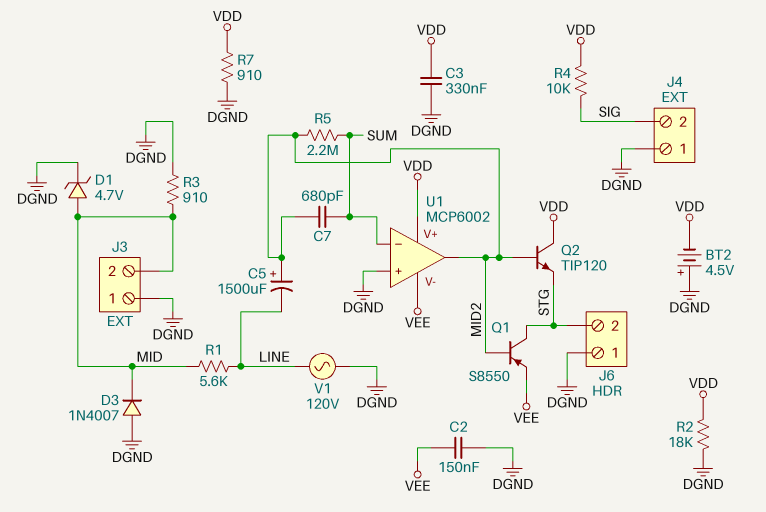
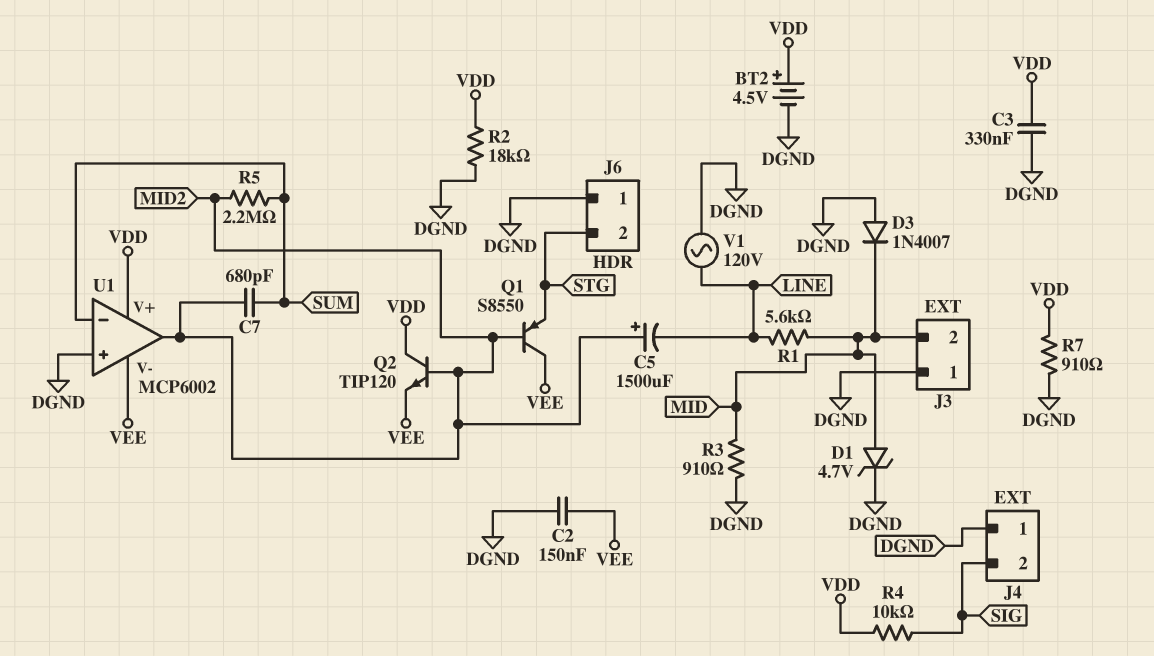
BT2: 4.5V (plus DGND, minus VDD) -> 4.5V (plus VDD, minus DGND)
Q1: PNP S8550 (B MID2, C STG, E VEE) -> PNP S8550 (B MID2, C VEE, E STG)
Q2: NPN TIP120 (B MID2, C VDD, E STG) -> NPN TIP120 (B MID2, C VDD, E VEE)

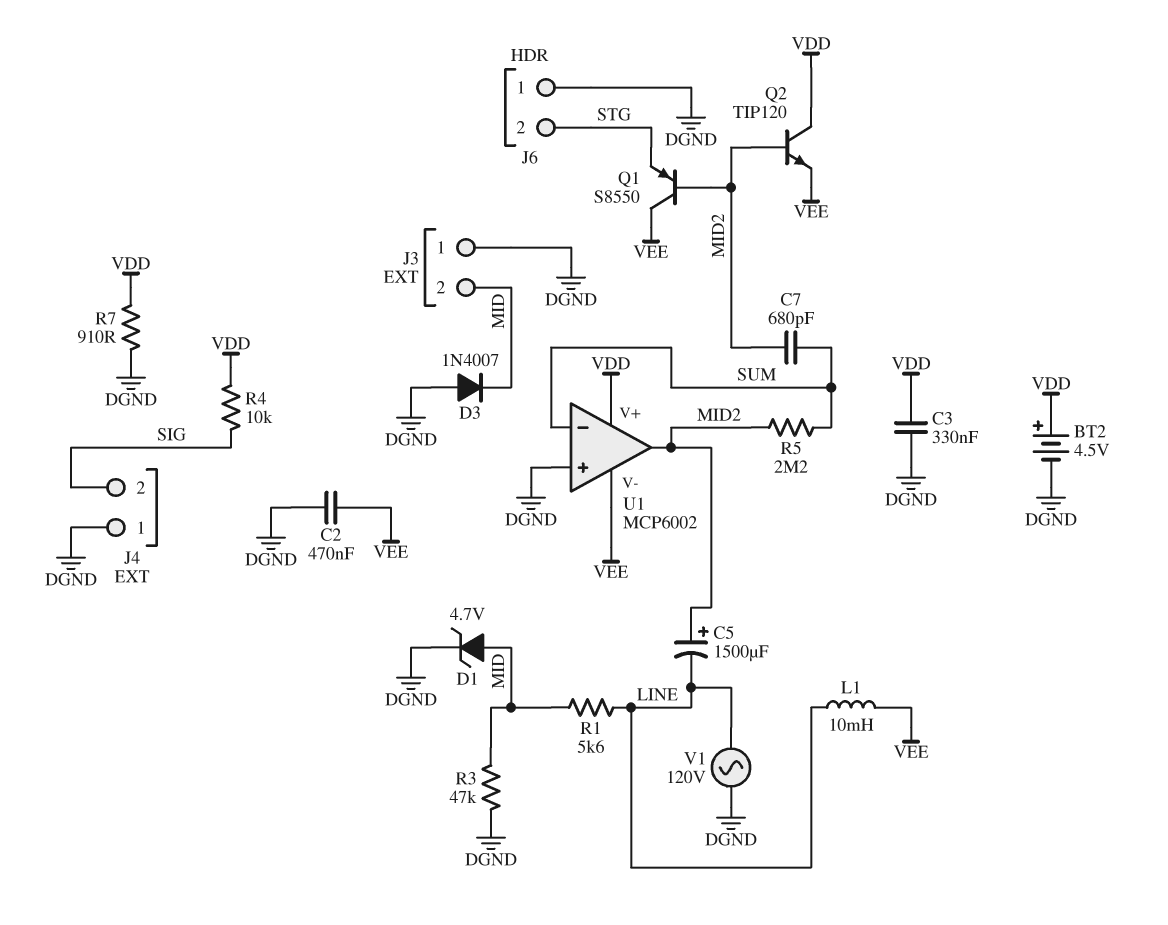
C2: 150nF (DGND, VEE) -> 470nF (DGND, VEE)
L1: none -> 10mH (LINE, VEE)
R2: 18k (DGND, VDD) -> none
R3: 910 (DGND, MID) -> 47k (DGND, MID)

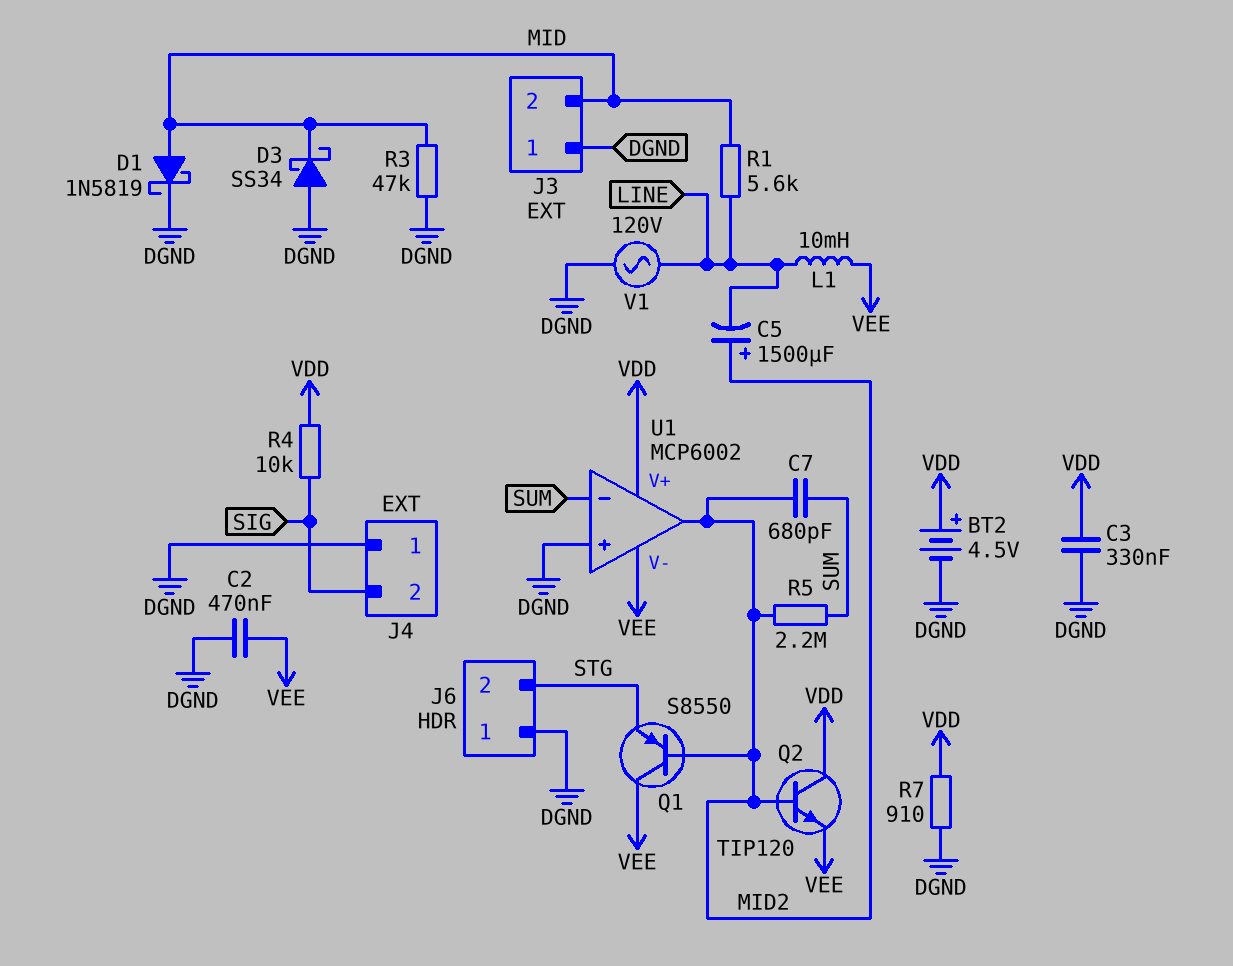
D1: zener 4.7V (A MID, K DGND) -> schottky 1N5819 (A MID, K DGND)
D3: diode 1N4007 (A DGND, K MID) -> schottky SS34 (A DGND, K MID)

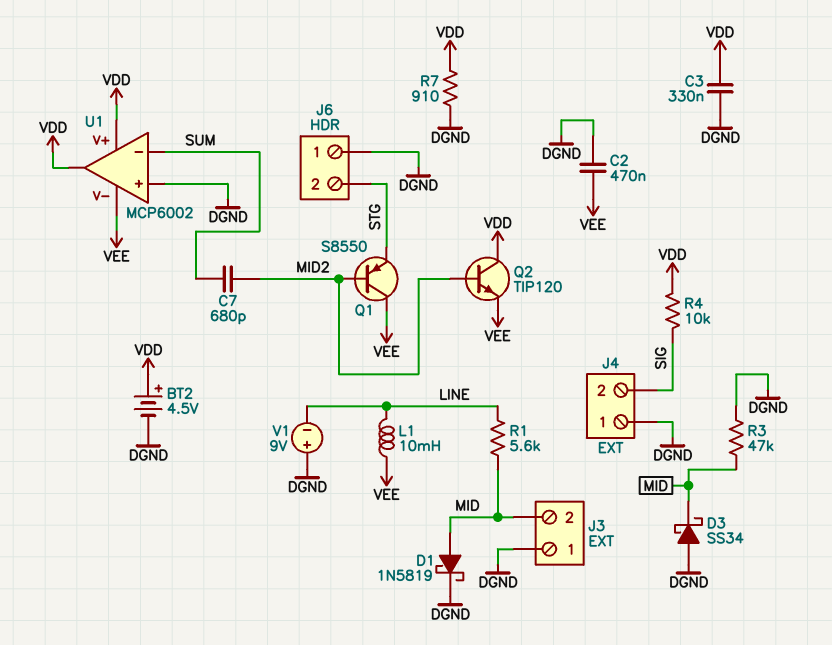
C5: 1500uF (plus MID2, minus LINE) -> none
R5: 2.2M (MID2, SUM) -> none
U1 pin out: MID2 -> VDD
V1: AC 120V (DGND, LINE) -> 9V (plus DGND, minus LINE)

